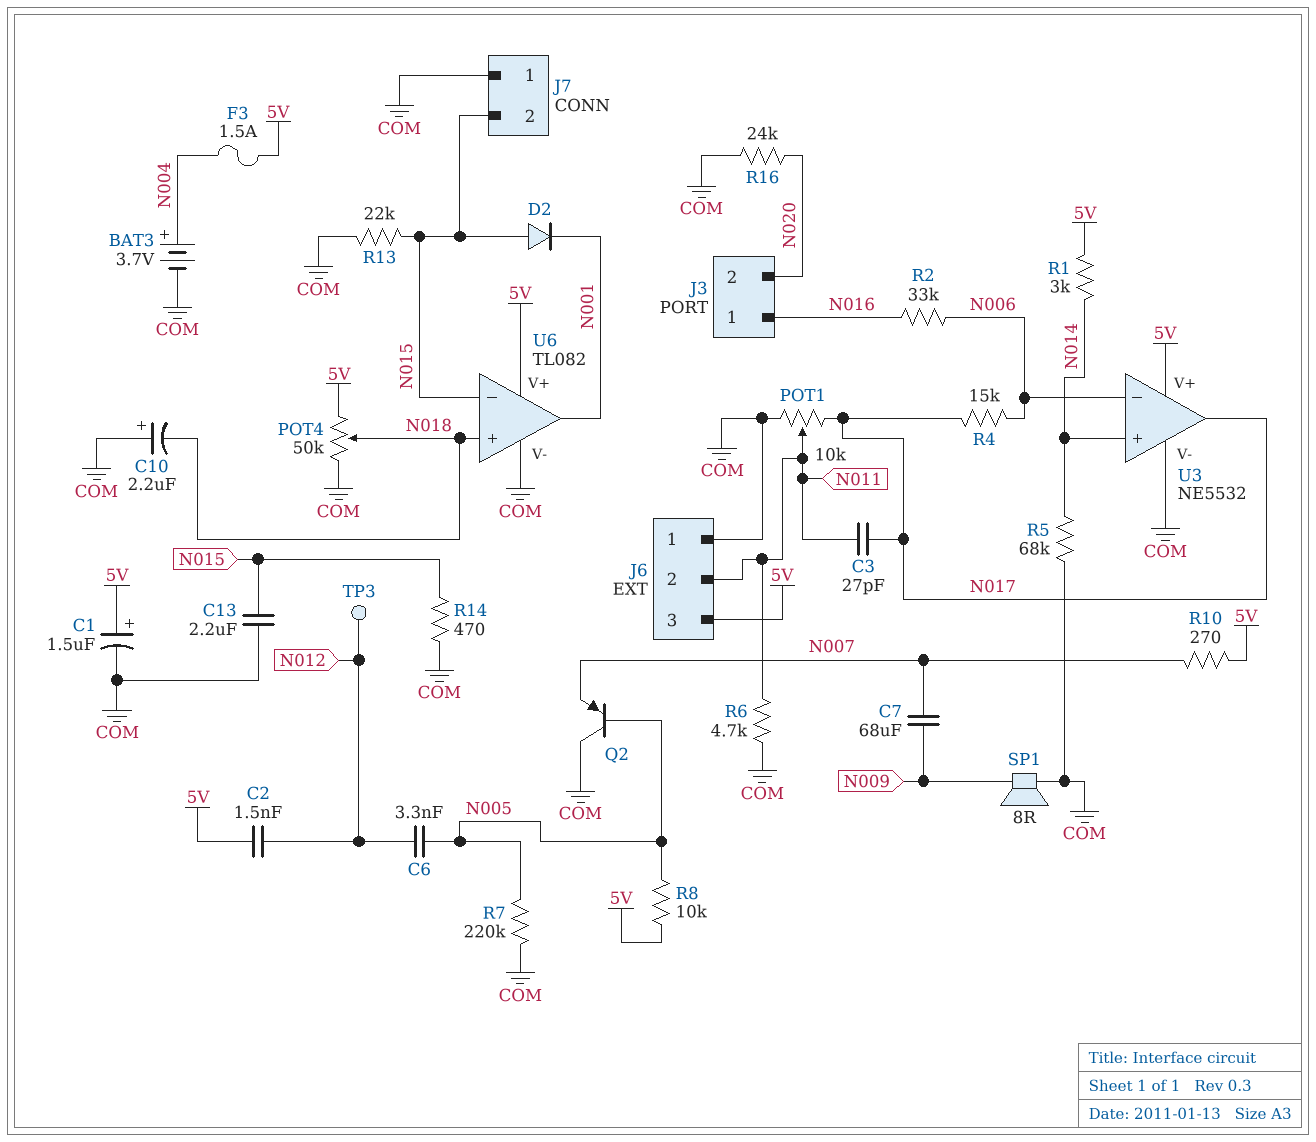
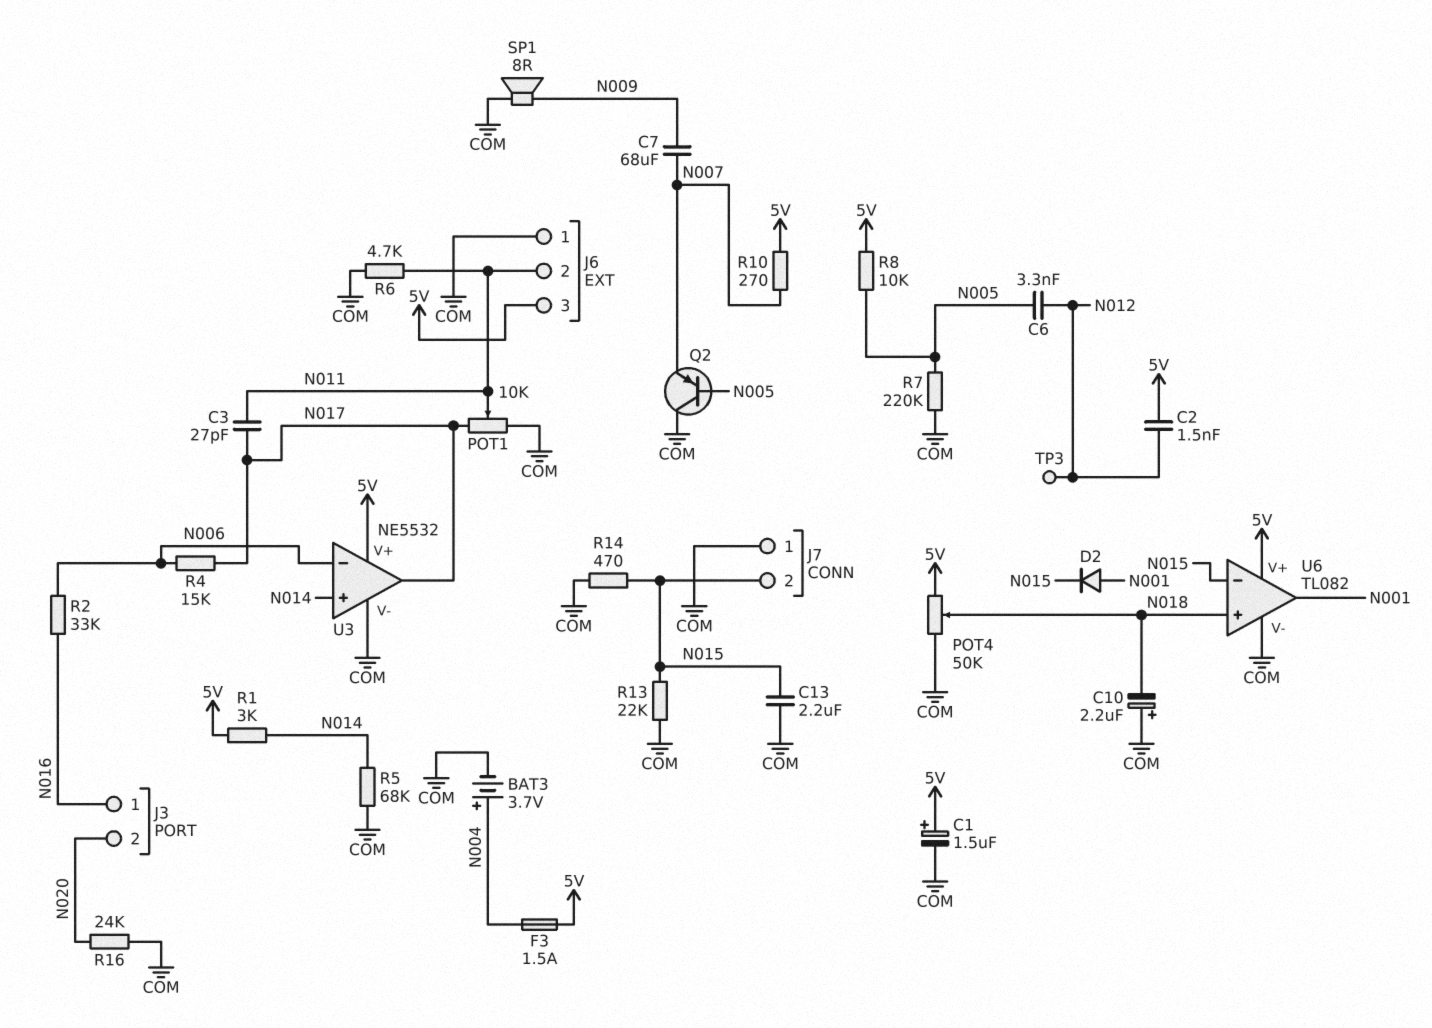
D2: diode (A N015, K N001) -> diode (A N001, K N015)

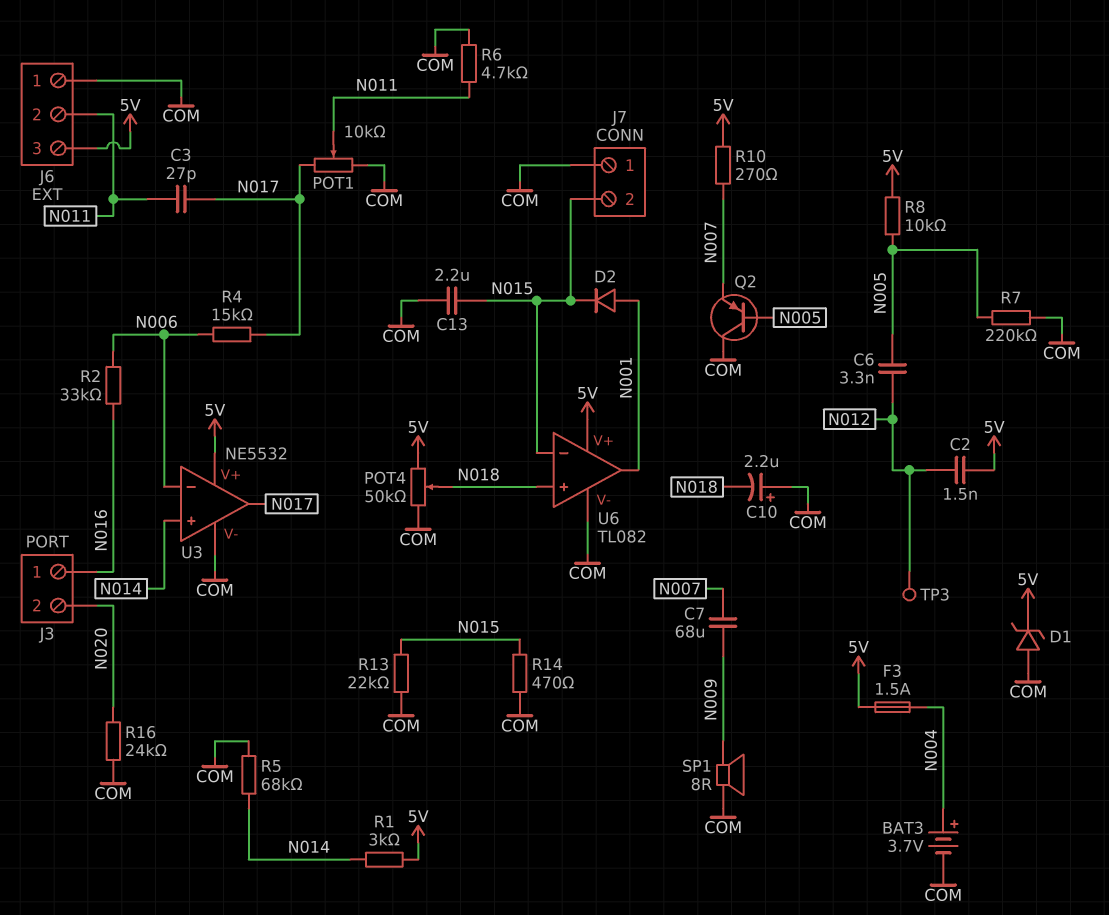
C1: 1.5uF (plus 5V, minus COM) -> none
D1: none -> zener (A COM, K 5V)

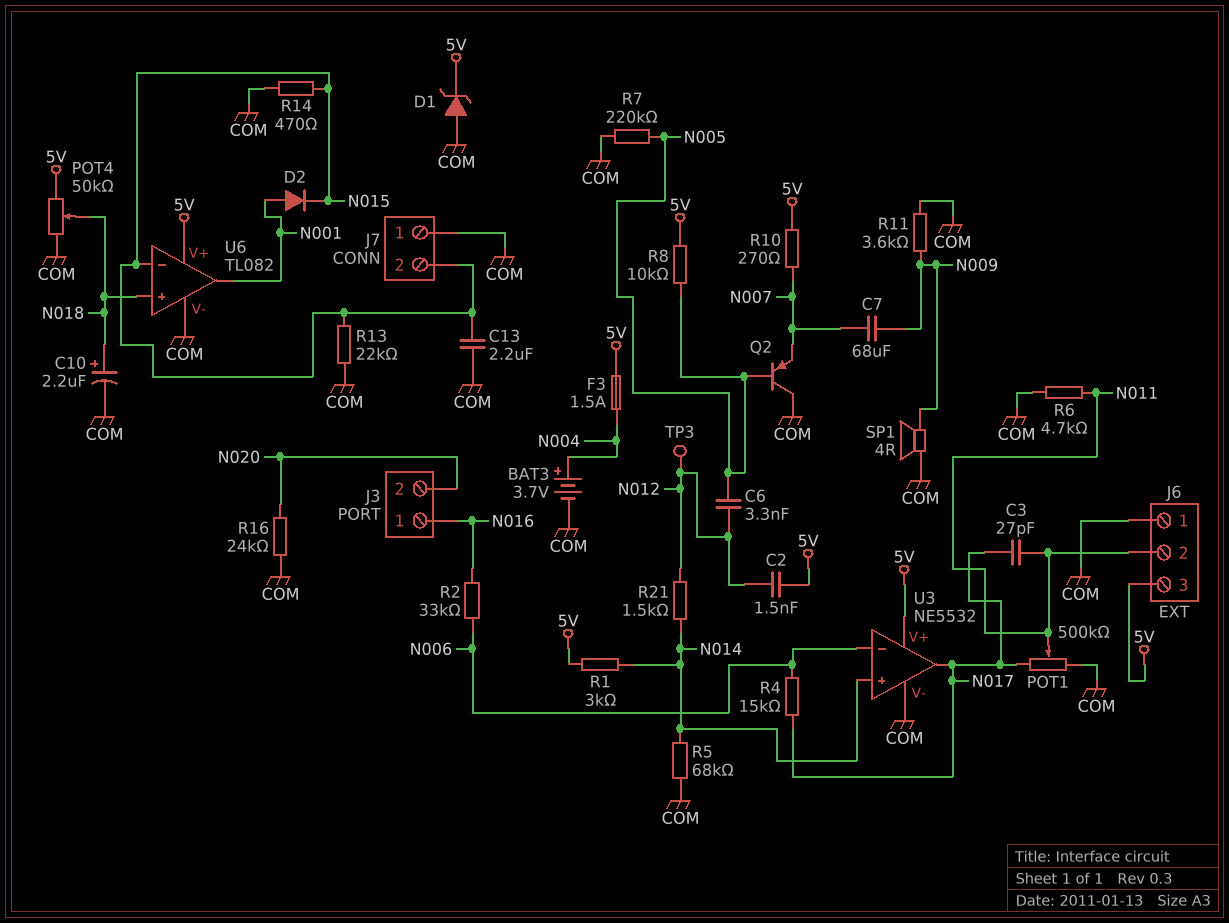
C10: 2.2uF (plus COM, minus N018) -> 2.2uF (plus N018, minus COM)
POT1: 10k (COM, N017, wiper N011) -> 500k (COM, N017, wiper N011)
R11: none -> 3.6k (COM, N009)
R21: none -> 1.5k (N012, N014)
SP1: speaker 8R (COM, N009) -> speaker 4R (COM, N009)

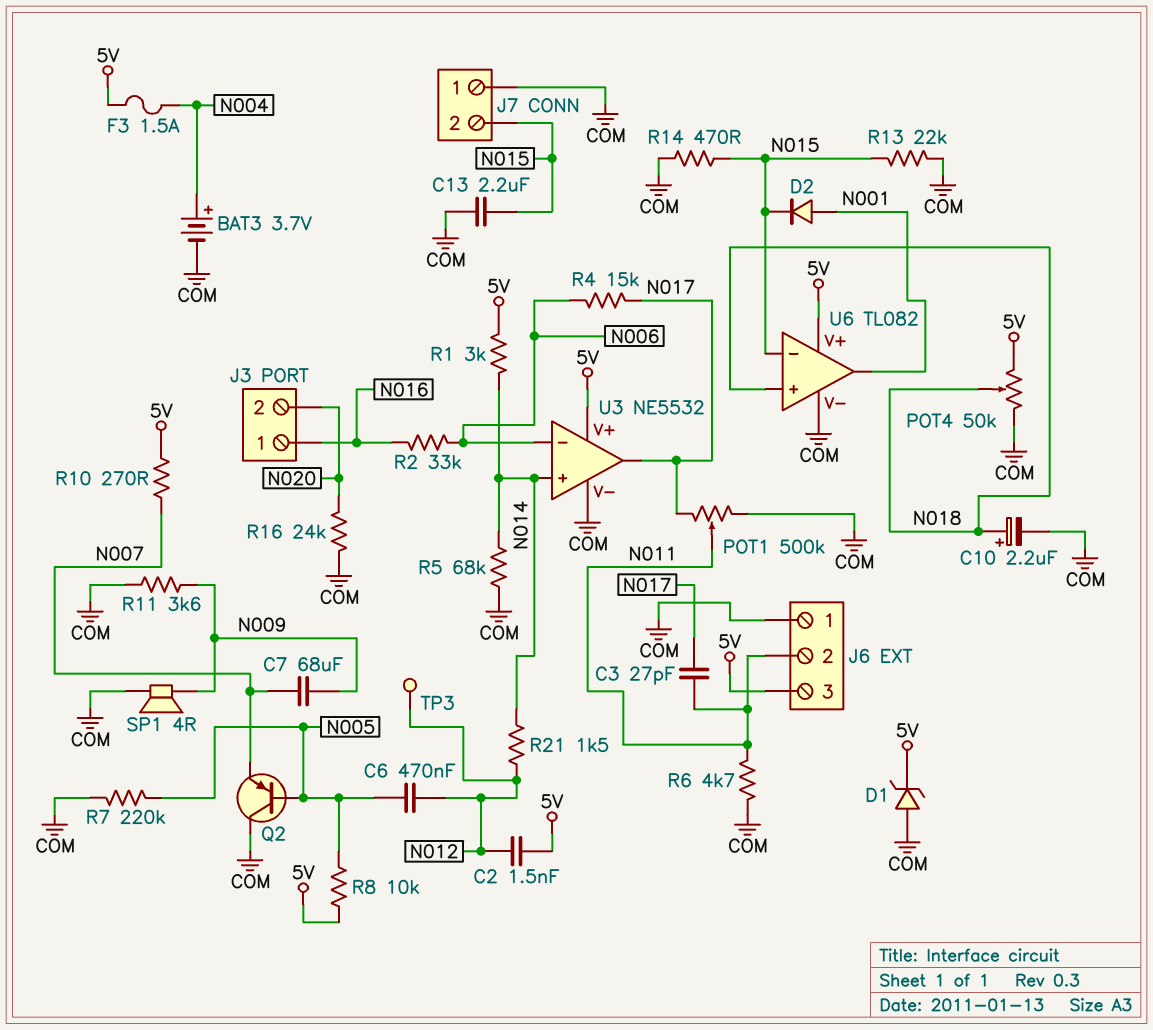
C6: 3.3nF (N005, N012) -> 470nF (N005, N012)

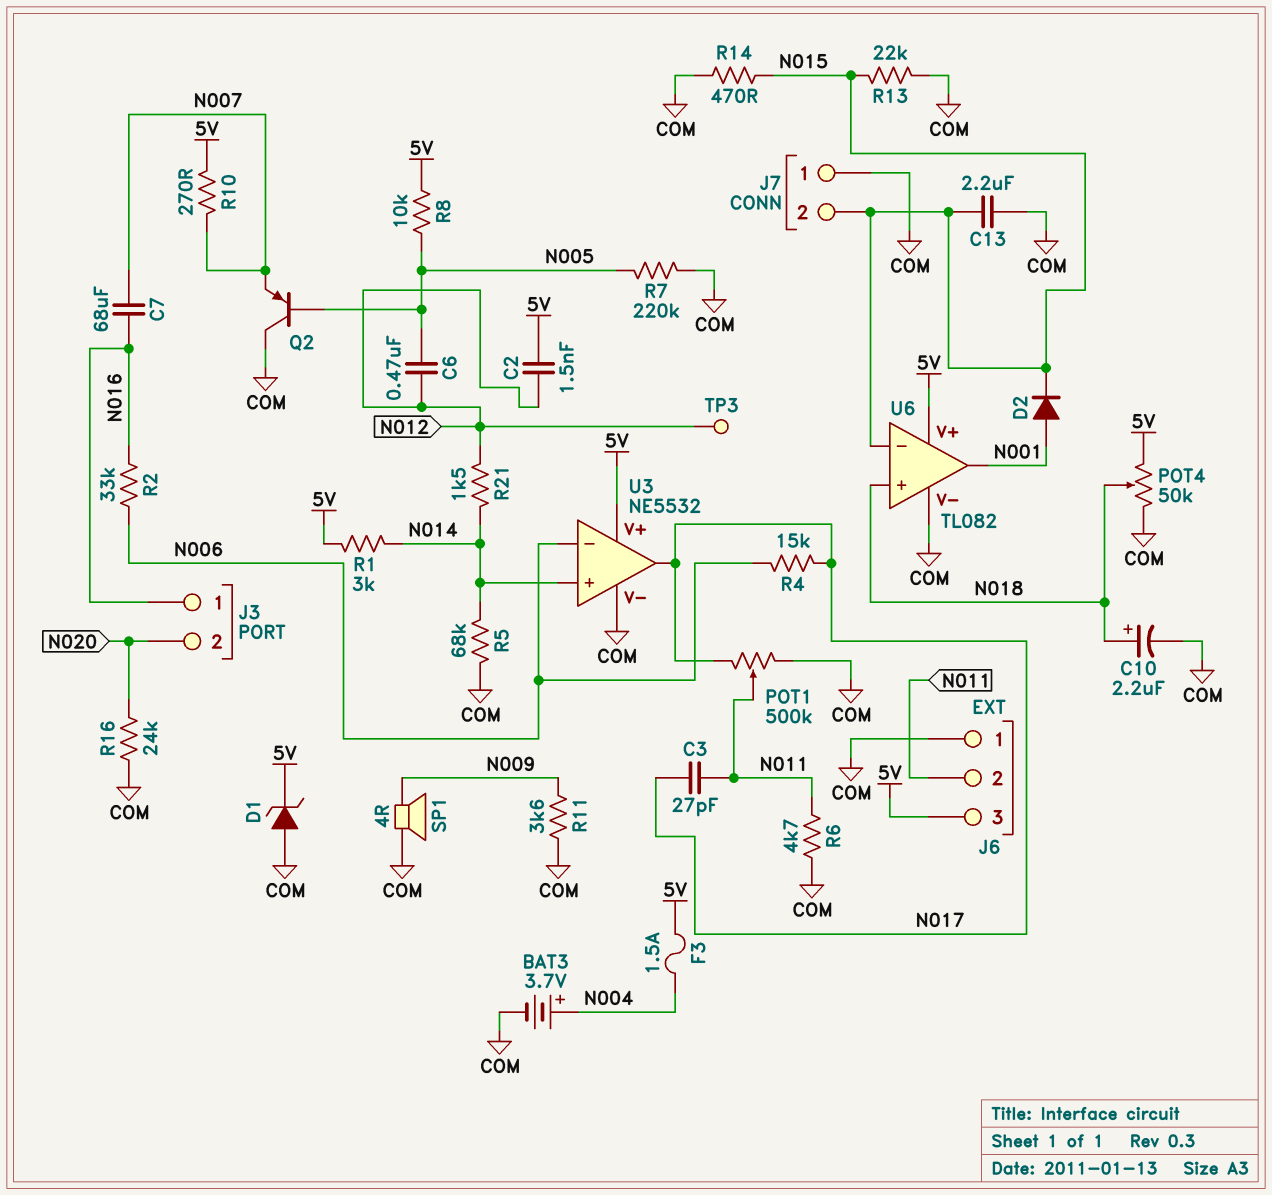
C7: 68uF (N007, N009) -> 68uF (N007, N016)

